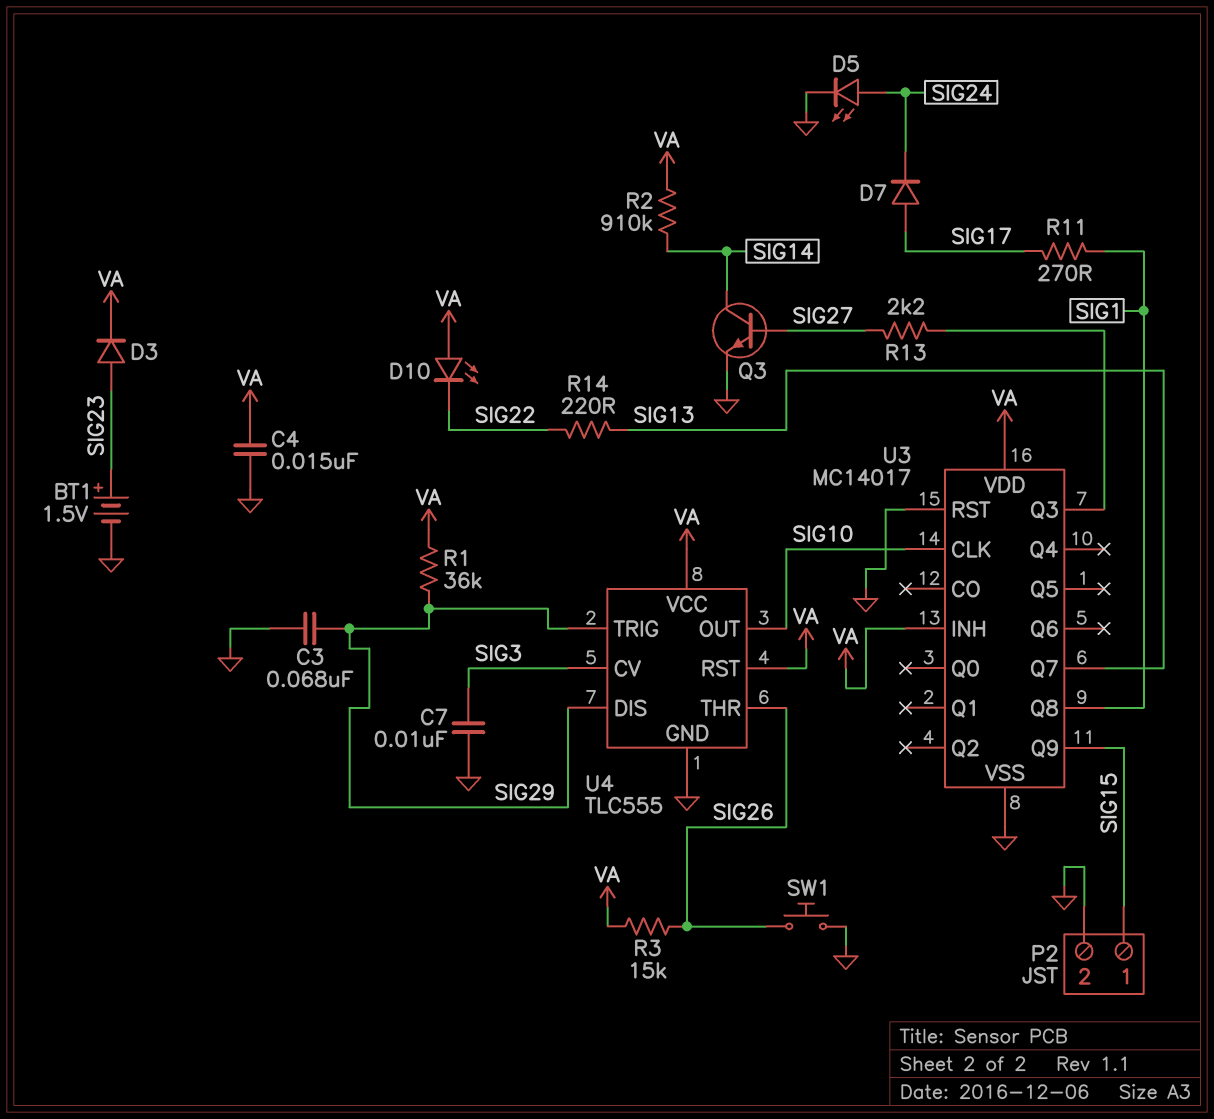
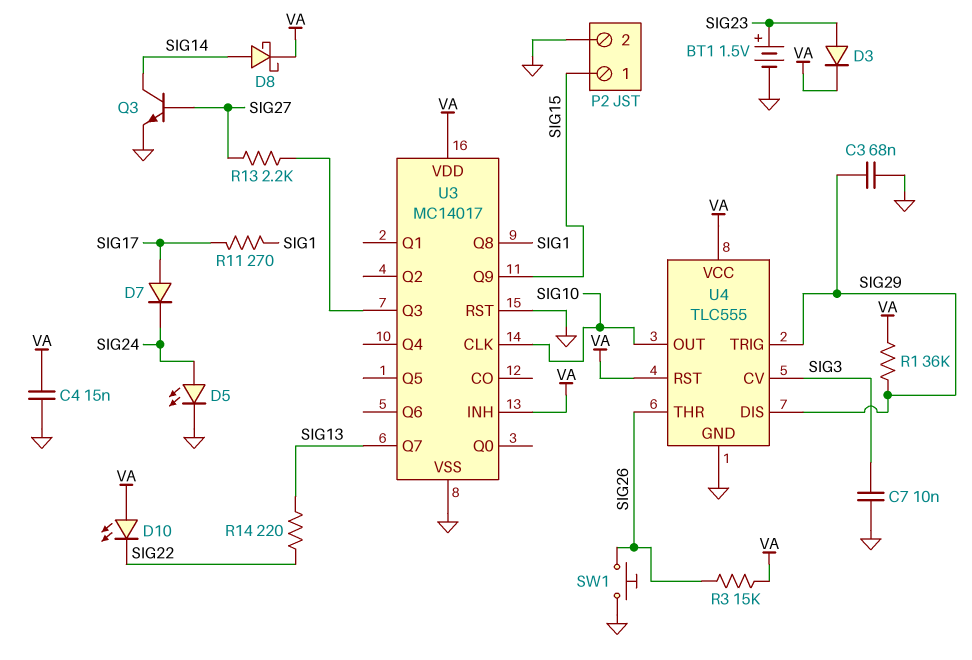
D8: none -> schottky (A SIG14, K VA)
R2: 910k (SIG14, VA) -> none

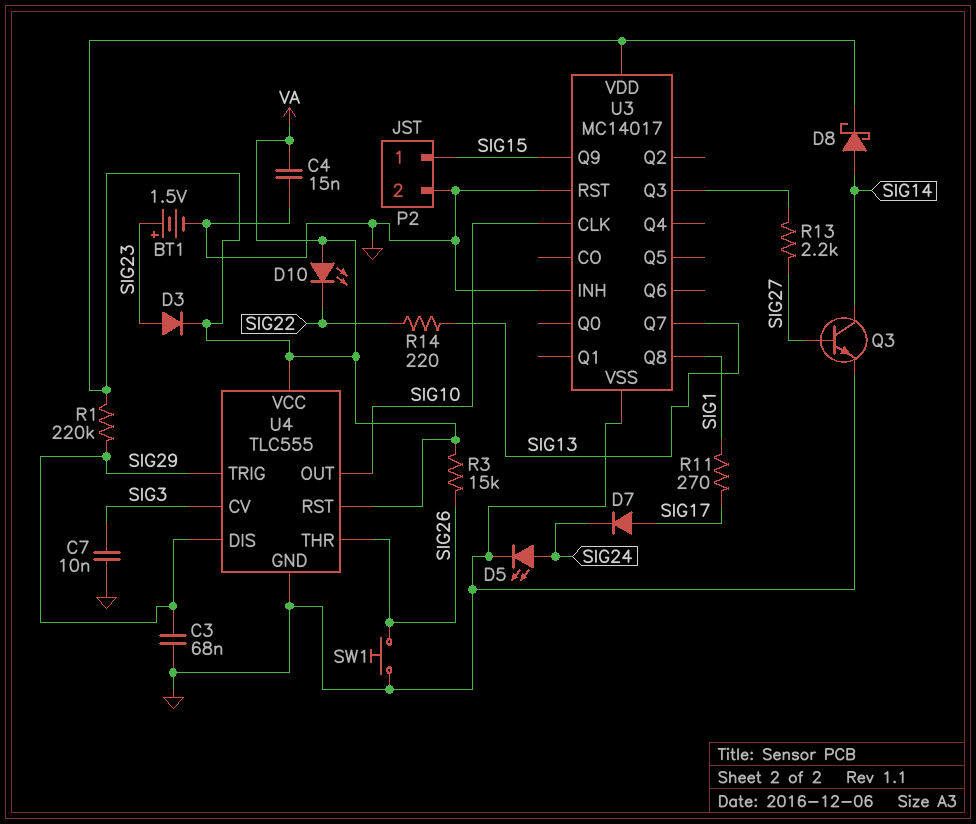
R1: 36k (SIG29, VA) -> 220k (SIG29, VA)
U3 pin INH: VA -> GND

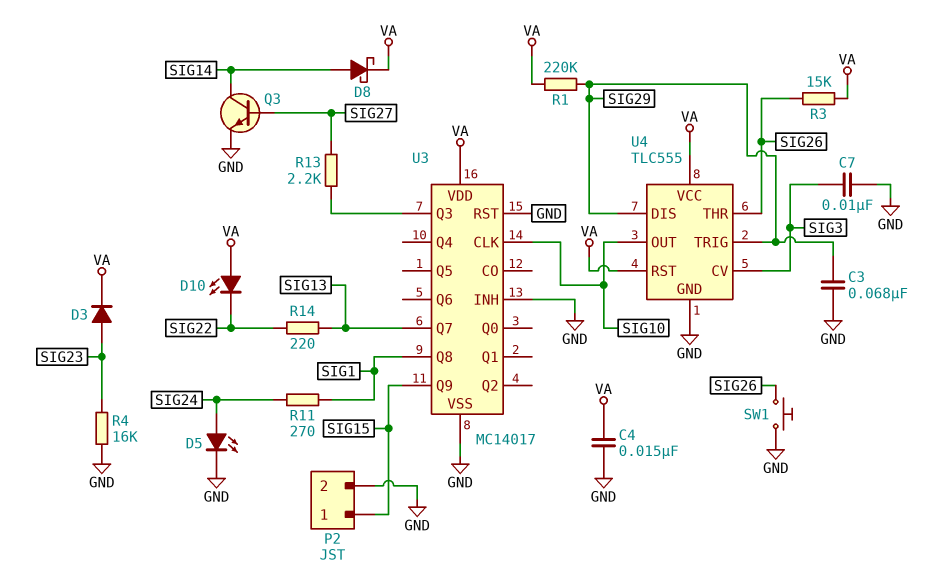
BT1: 1.5V (plus SIG23, minus GND) -> none
D7: diode (A SIG17, K SIG24) -> none
R4: none -> 16k (GND, SIG23)
R11: 270 (SIG1, SIG17) -> 270 (SIG1, SIG24)

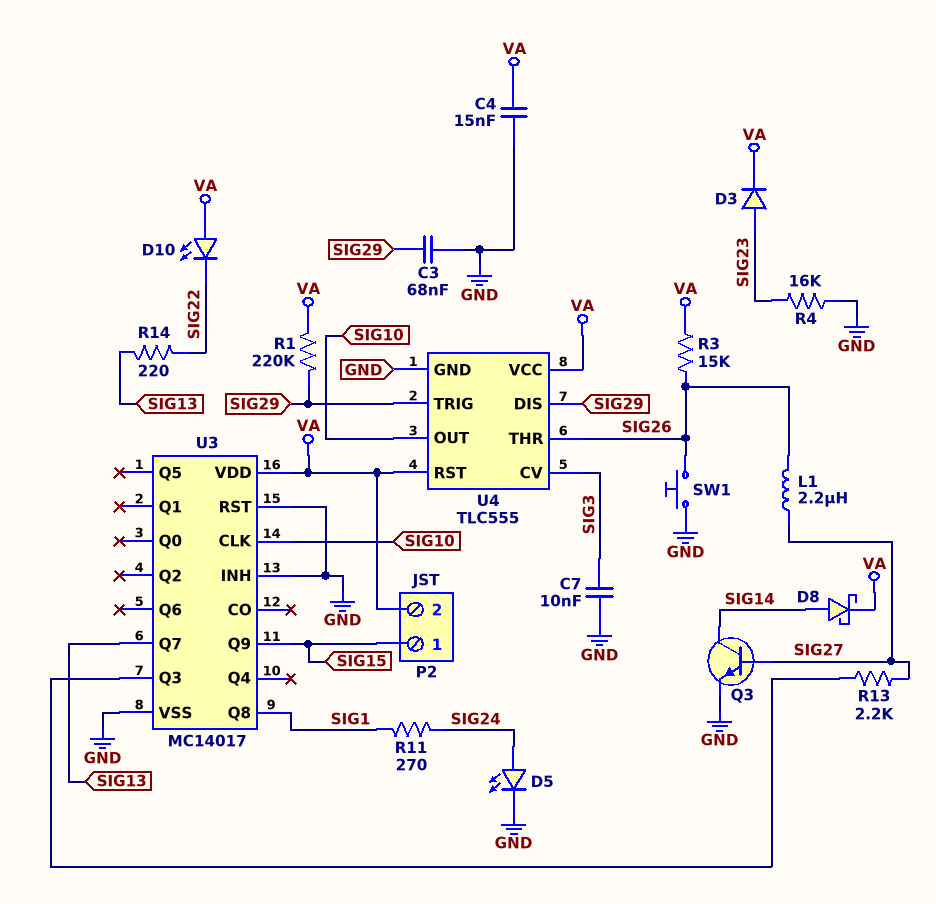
L1: none -> 2.2uH (SIG26, SIG27)
P2 pin 2: GND -> VA

